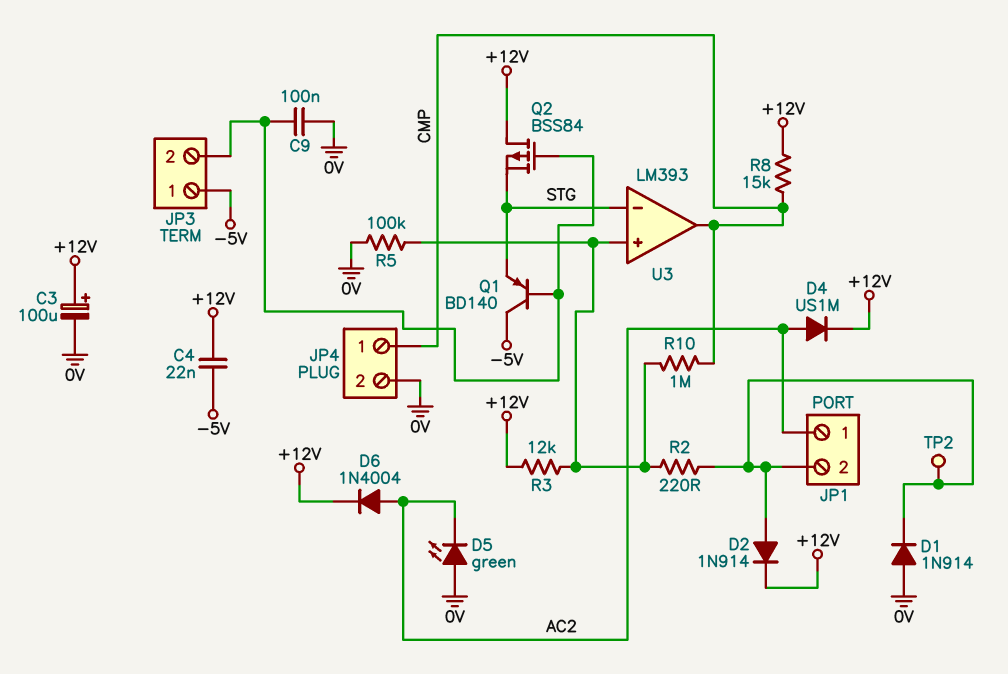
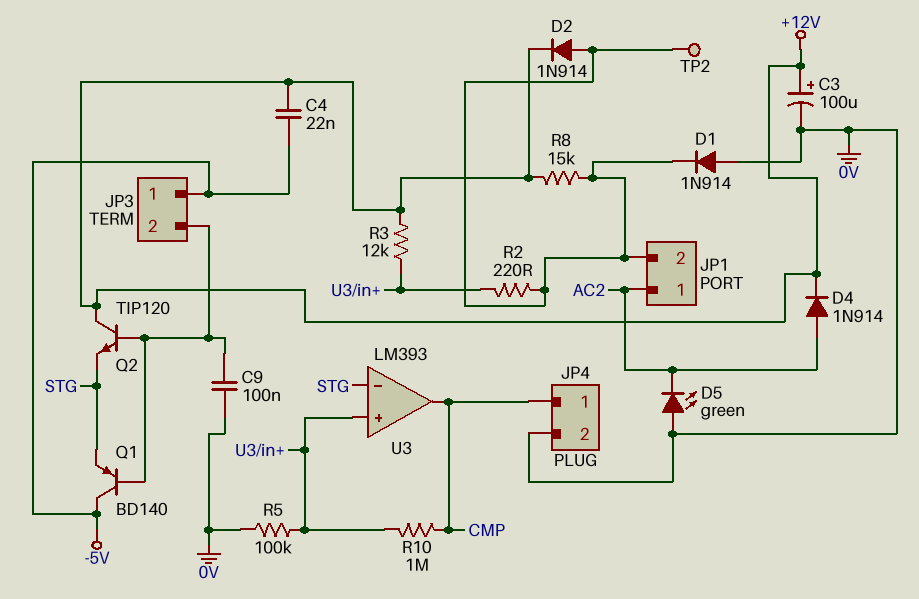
D4: diode US1M (A AC2, K +12V) -> diode 1N914 (A AC2, K +12V)
D6: diode 1N4004 (A AC2, K +12V) -> none
Q2: PMOS BSS84 (G JP3/2, D +12V, S STG) -> NPN TIP120 (B JP3/2, C +12V, E STG)
R8: 15k (+12V, CMP) -> 15k (+12V, JP1/2)

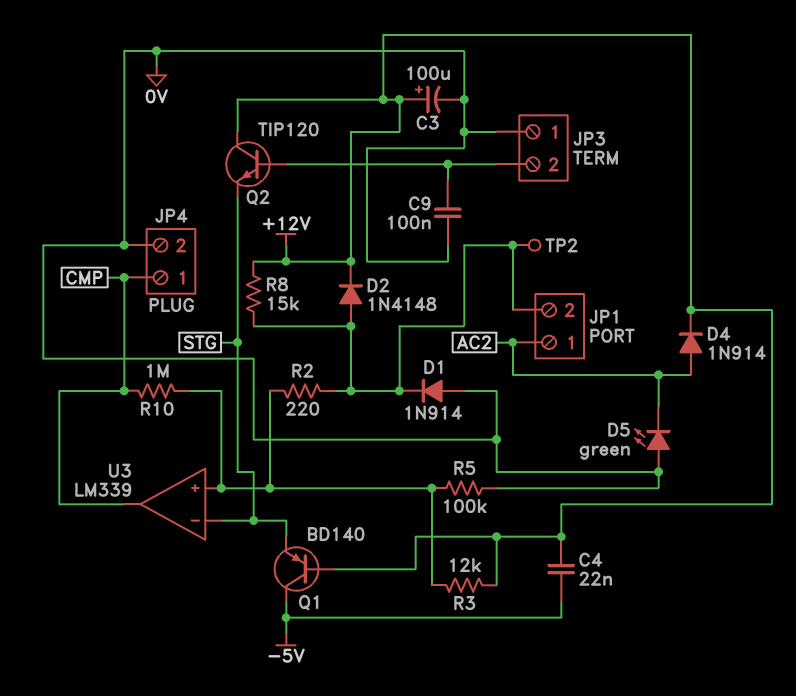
D2: diode 1N914 (A JP1/2, K +12V) -> diode 1N4148 (A JP1/2, K +12V)
JP3 pin 1: -5V -> 0V
Q1: PNP BD140 (B JP3/2, C -5V, E STG) -> PNP BD140 (B +12V, C -5V, E STG)
U3: LM393 -> LM339

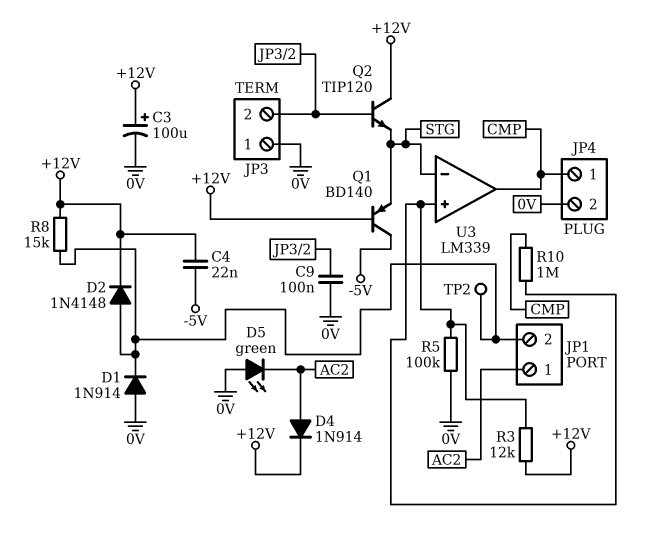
R2: 220 (JP1/2, U3/in+) -> none

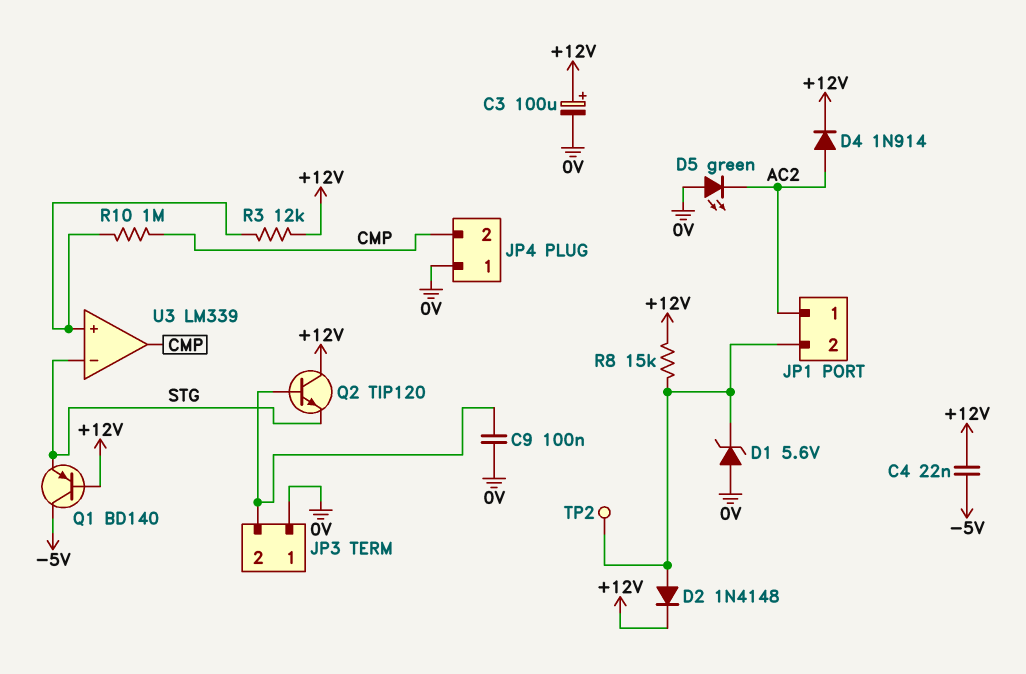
D1: diode 1N914 (A 0V, K JP1/2) -> zener 5.6V (A 0V, K JP1/2)
JP4 pin 1: CMP -> 0V
JP4 pin 2: 0V -> CMP
R5: 100k (0V, U3/in+) -> none

